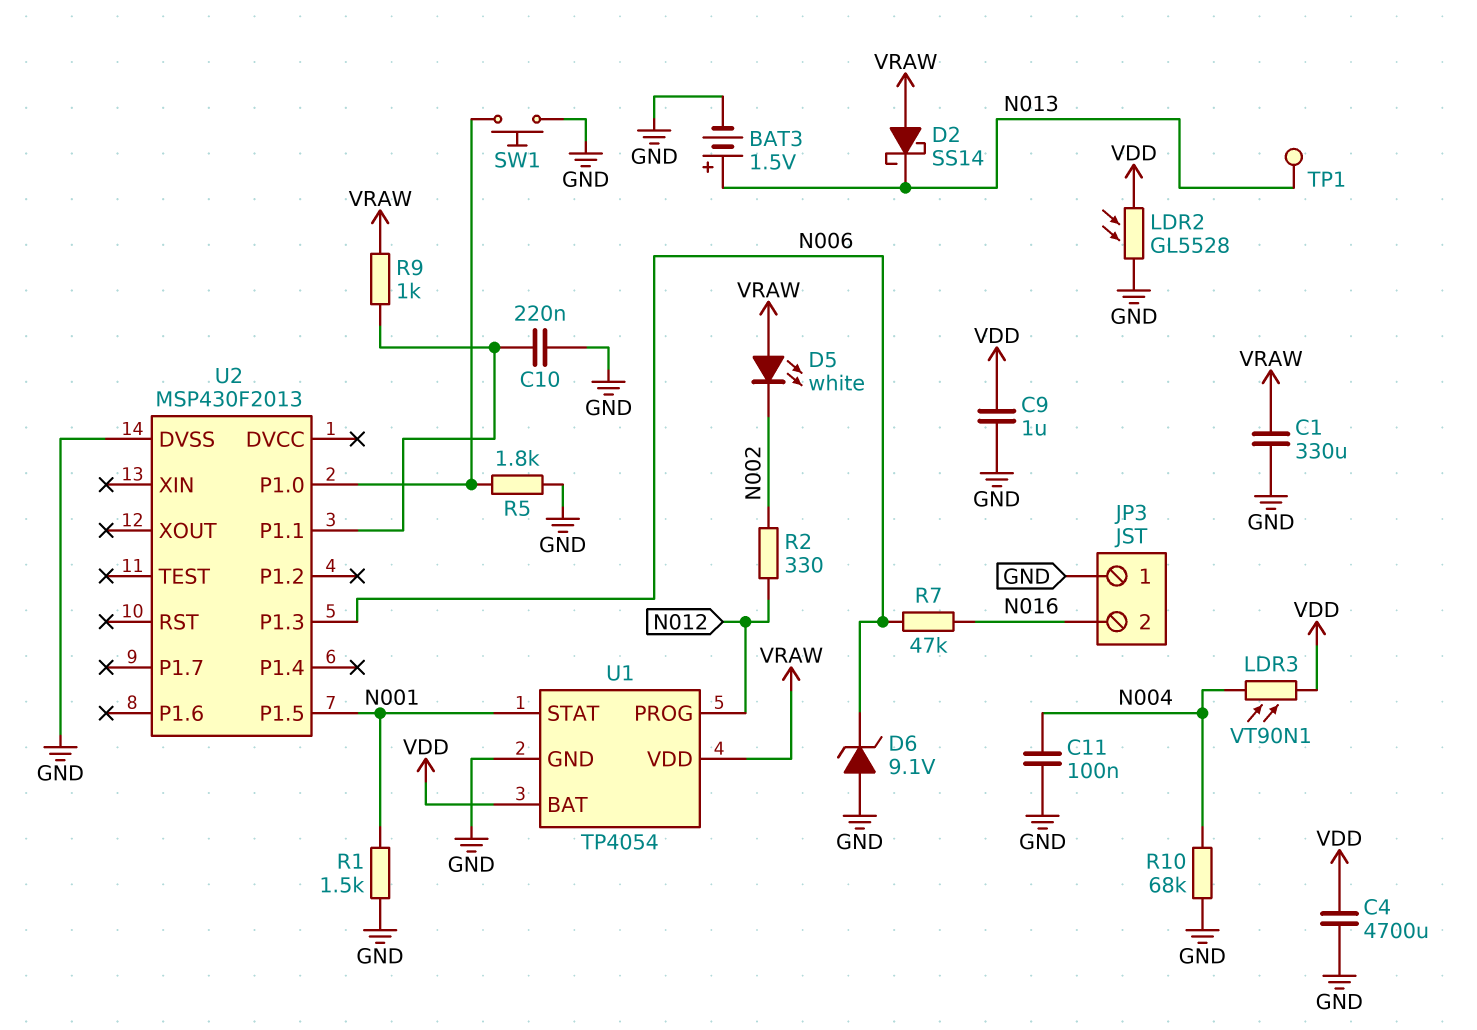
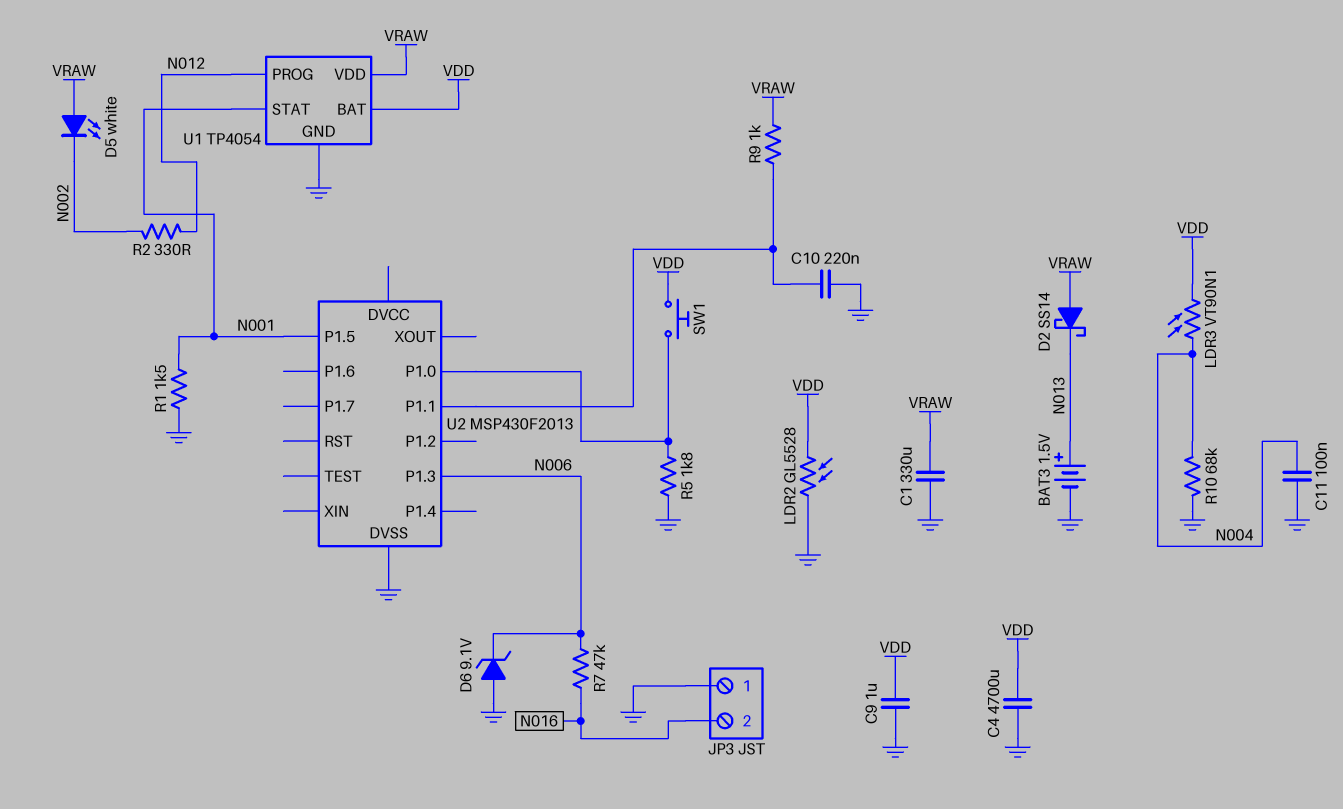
SW1: button (GND, U2/P1.0) -> button (U2/P1.0, VDD)
TP1: test point (N013) -> none

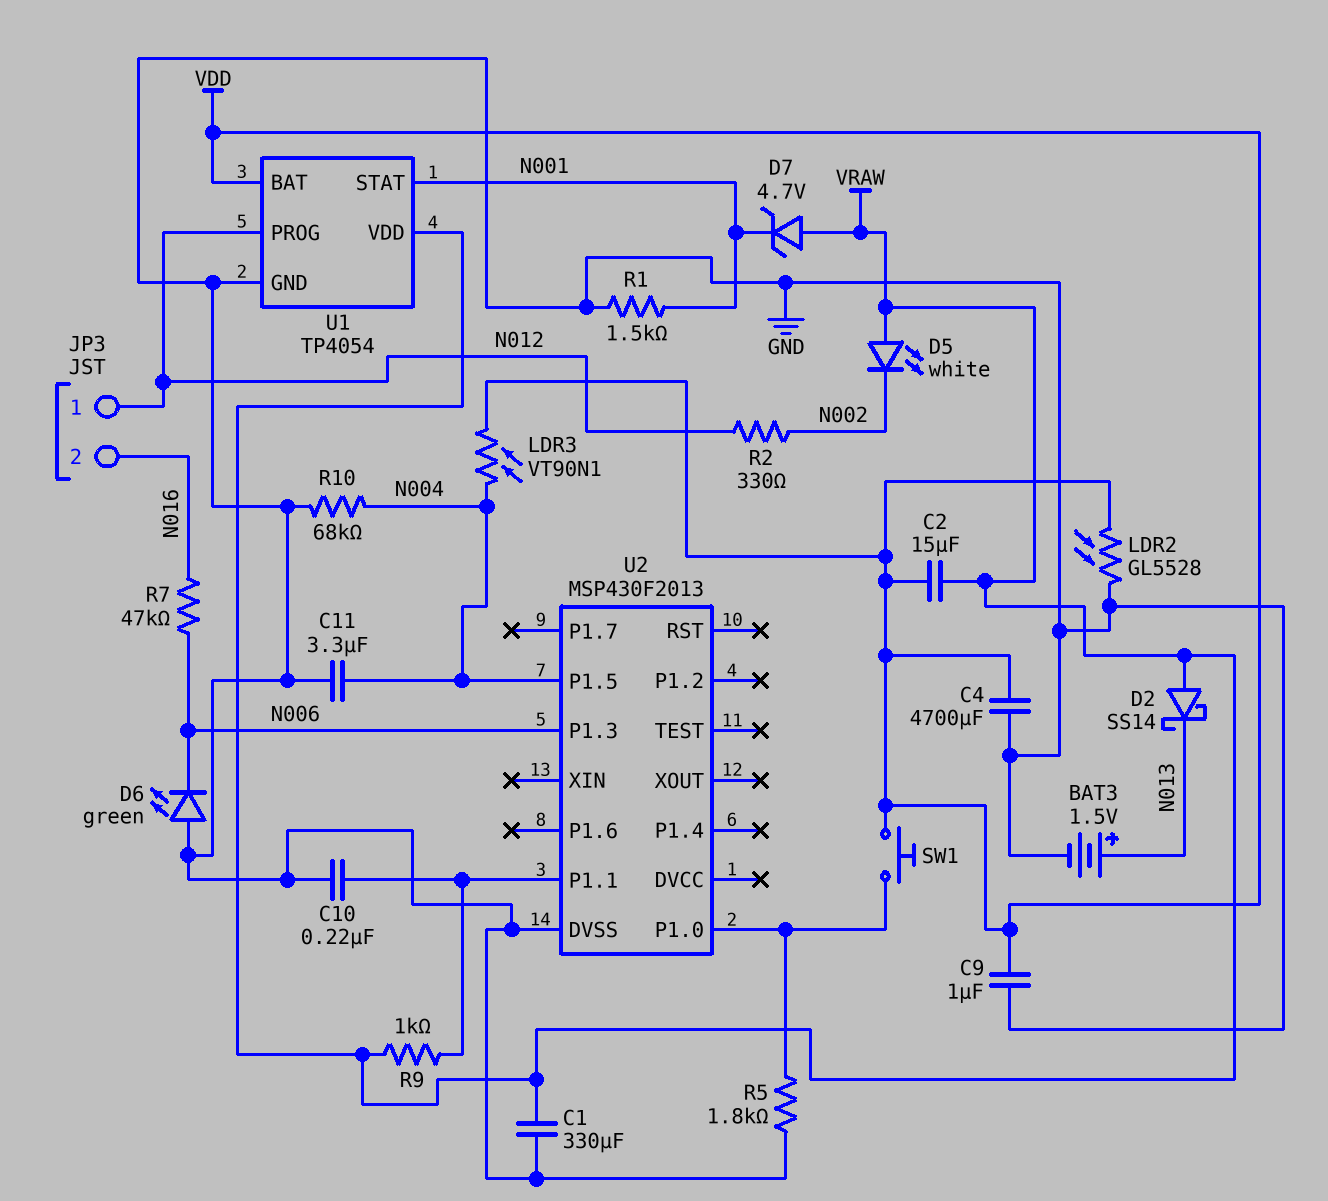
C2: none -> 15uF (VDD, VRAW)
C11: 100nF (GND, N004) -> 3.3uF (GND, N004)
D6: zener 9.1V (A GND, K N006) -> LED green (A GND, K N006)
D7: none -> zener 4.7V (A VRAW, K N001)
JP3 pin 1: GND -> N012
U2 pin P1.5: N001 -> N004

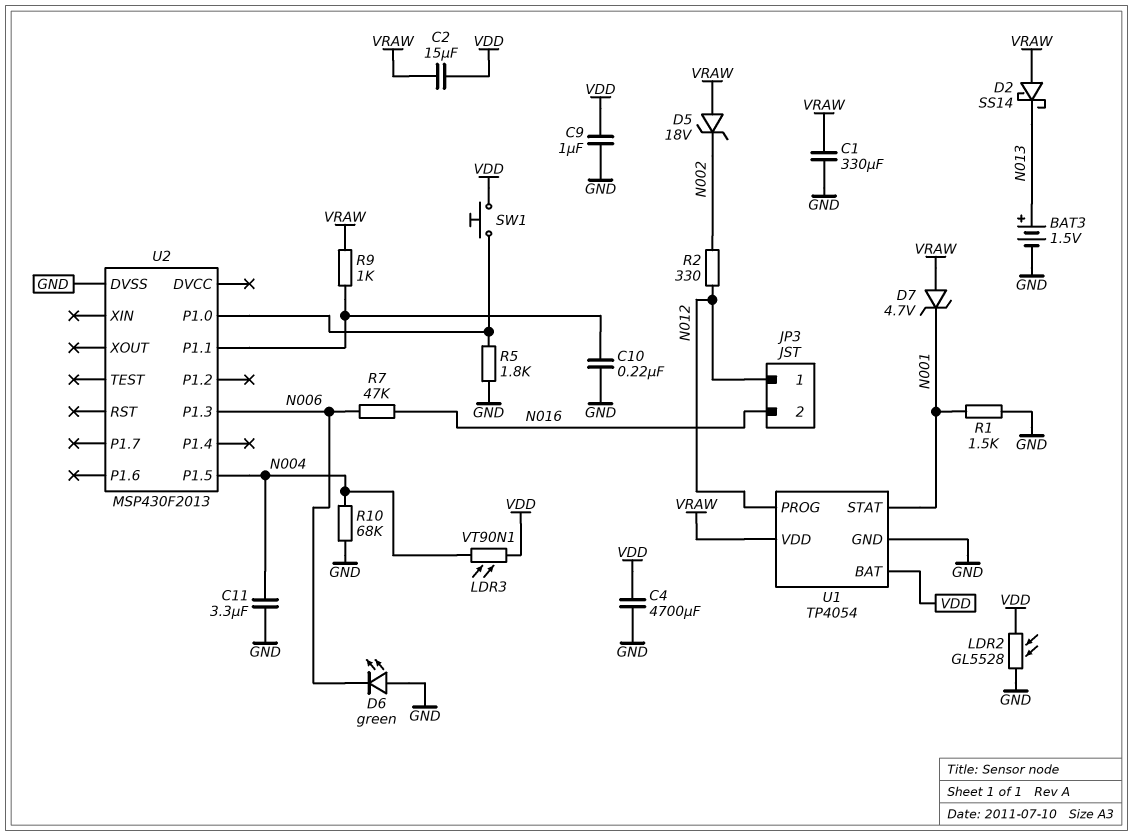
D5: LED white (A VRAW, K N002) -> zener 18V (A VRAW, K N002)

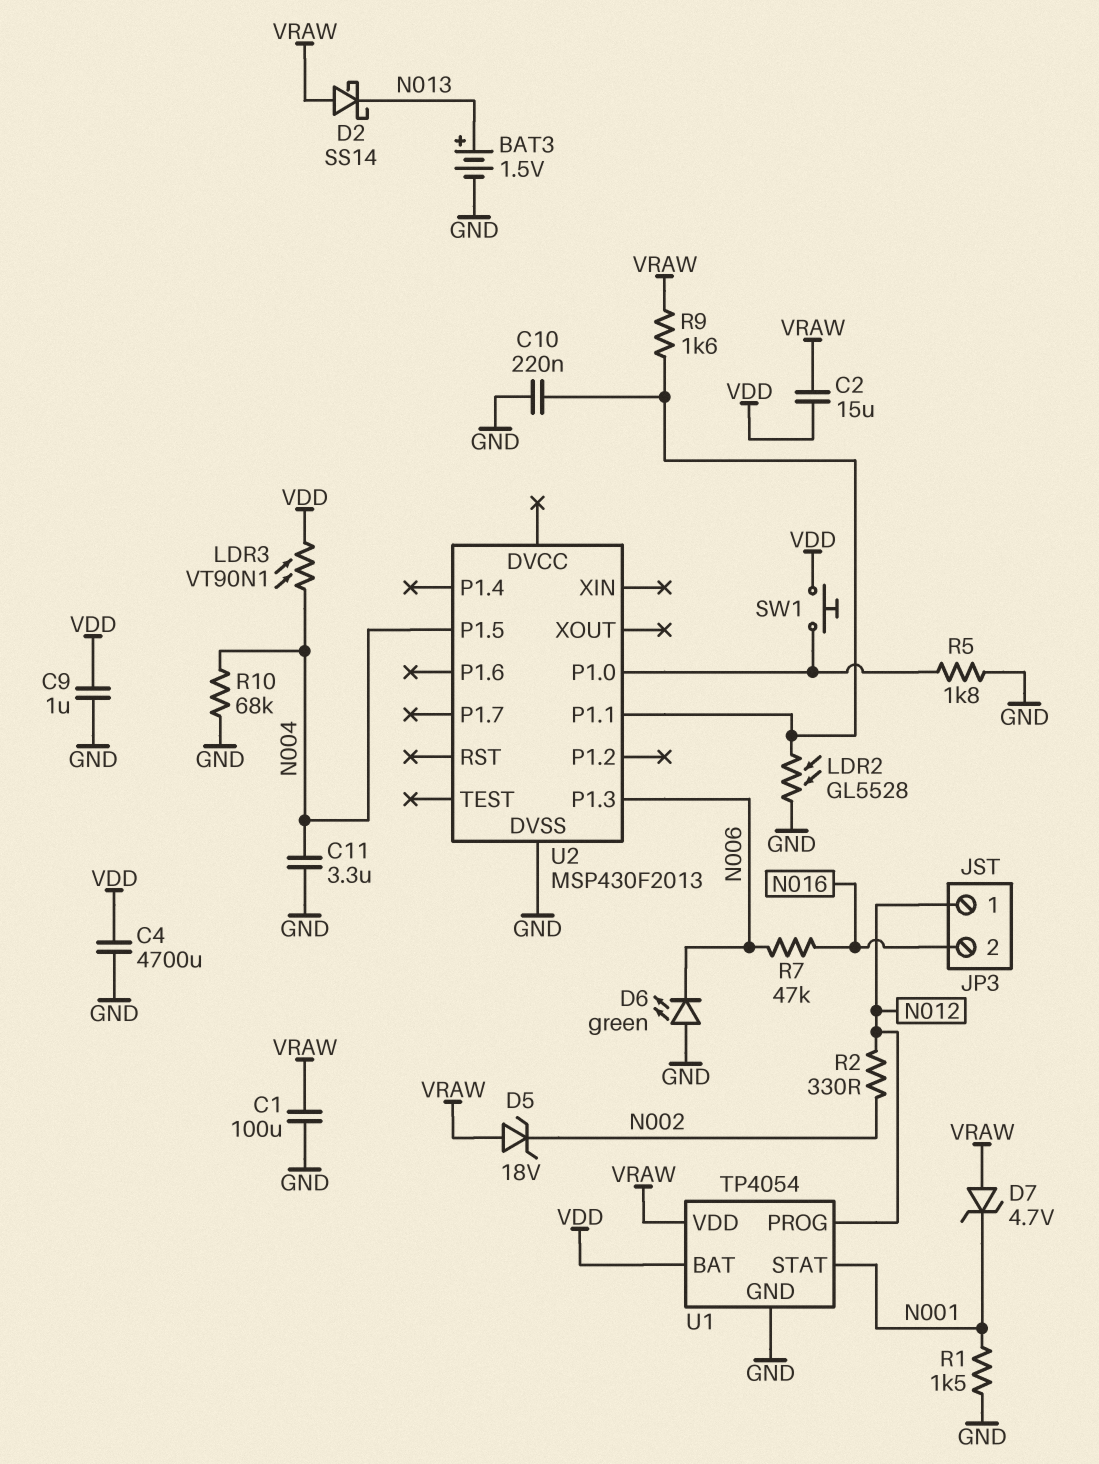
C1: 330uF (GND, VRAW) -> 100uF (GND, VRAW)
LDR2: GL5528 (GND, VDD) -> GL5528 (GND, U2/P1.1)
R9: 1k (U2/P1.1, VRAW) -> 1.6k (U2/P1.1, VRAW)

